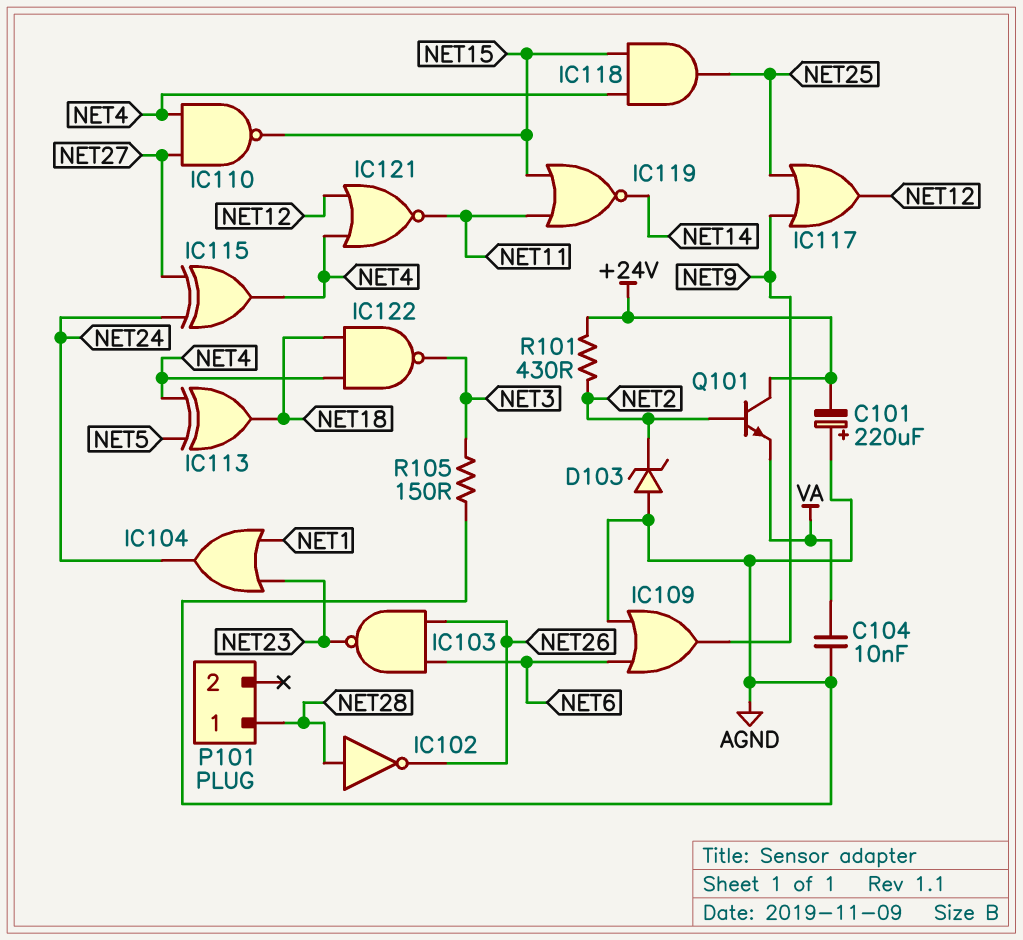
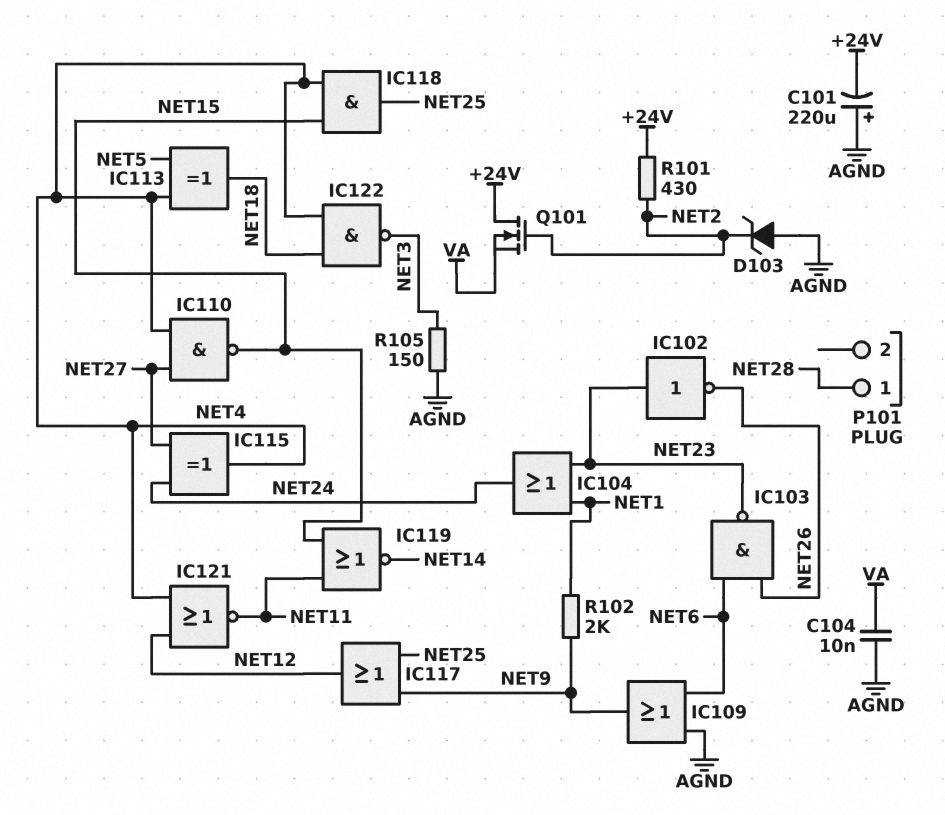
IC102: NOT (in NET28, out NET26) -> NOT (in NET23, out NET26)
Q101: NPN (B NET2, C +24V, E VA) -> NMOS (G NET2, D +24V, S VA)
R102: none -> 2k (NET1, NET9)

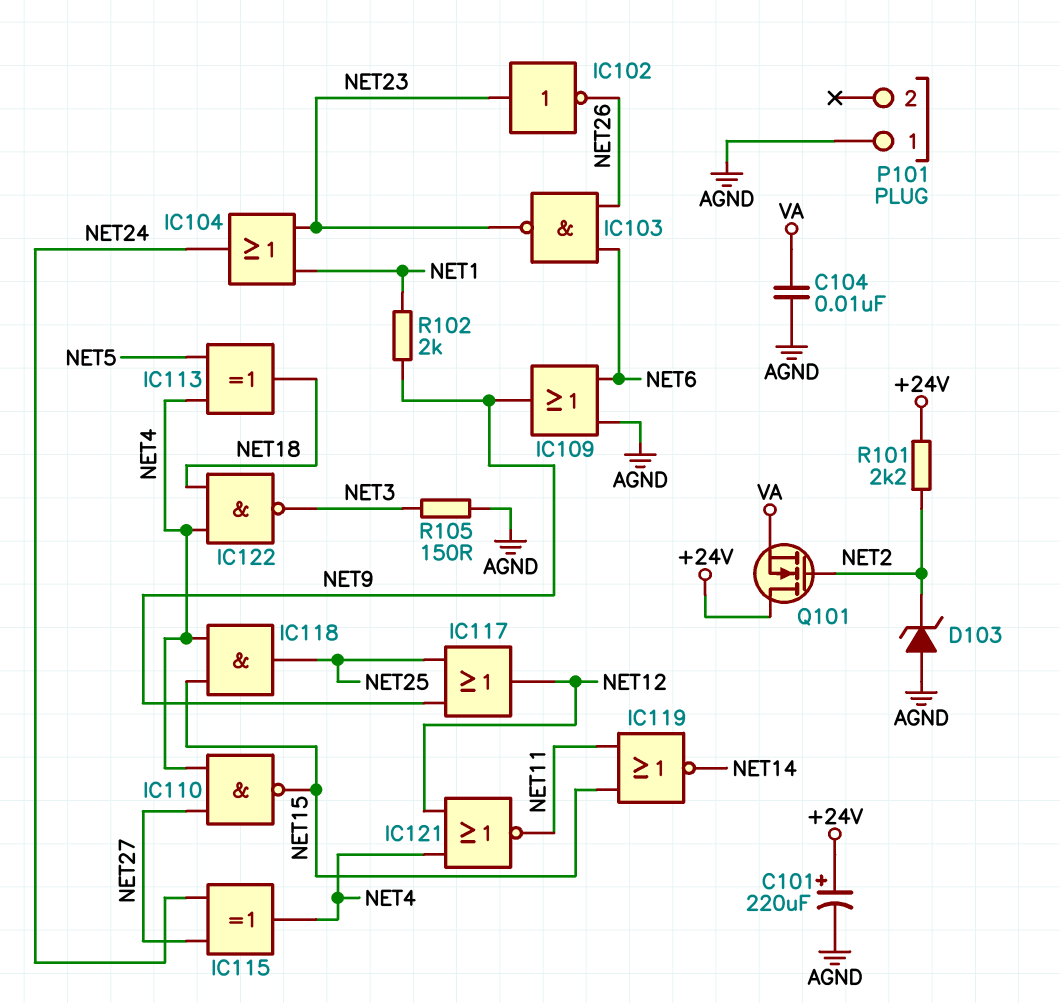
C101: 220uF (plus AGND, minus +24V) -> 220uF (plus +24V, minus AGND)
P101 pin 1: NET28 -> AGND
R101: 430 (+24V, NET2) -> 2.2k (+24V, NET2)

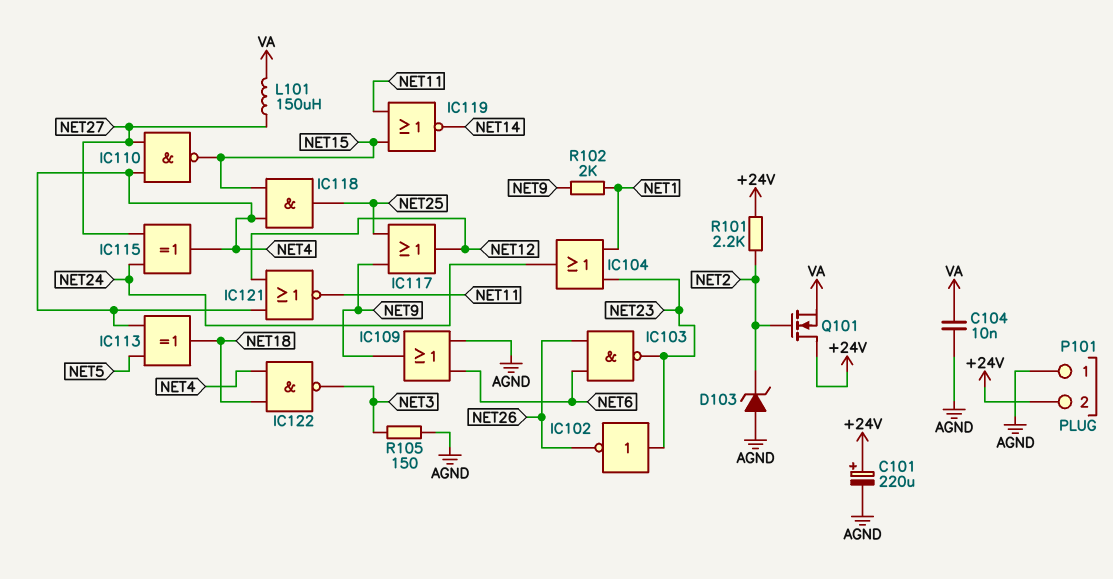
L101: none -> 150uH (NET27, VA)
P101 pin 2: none -> +24V

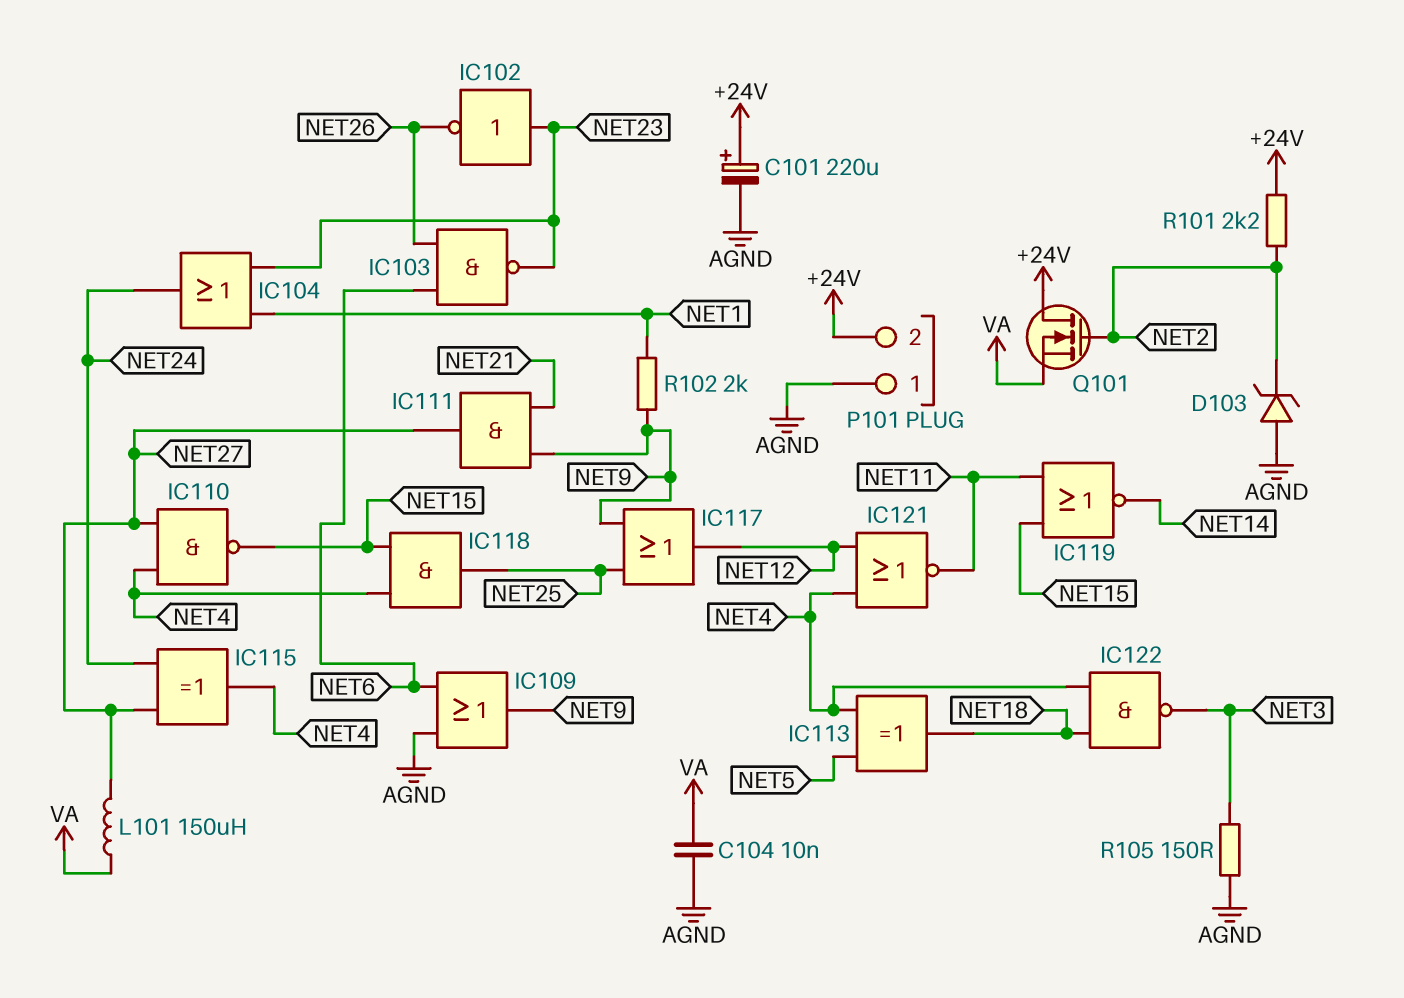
IC111: none -> AND (in NET9, in NET21, out NET27)

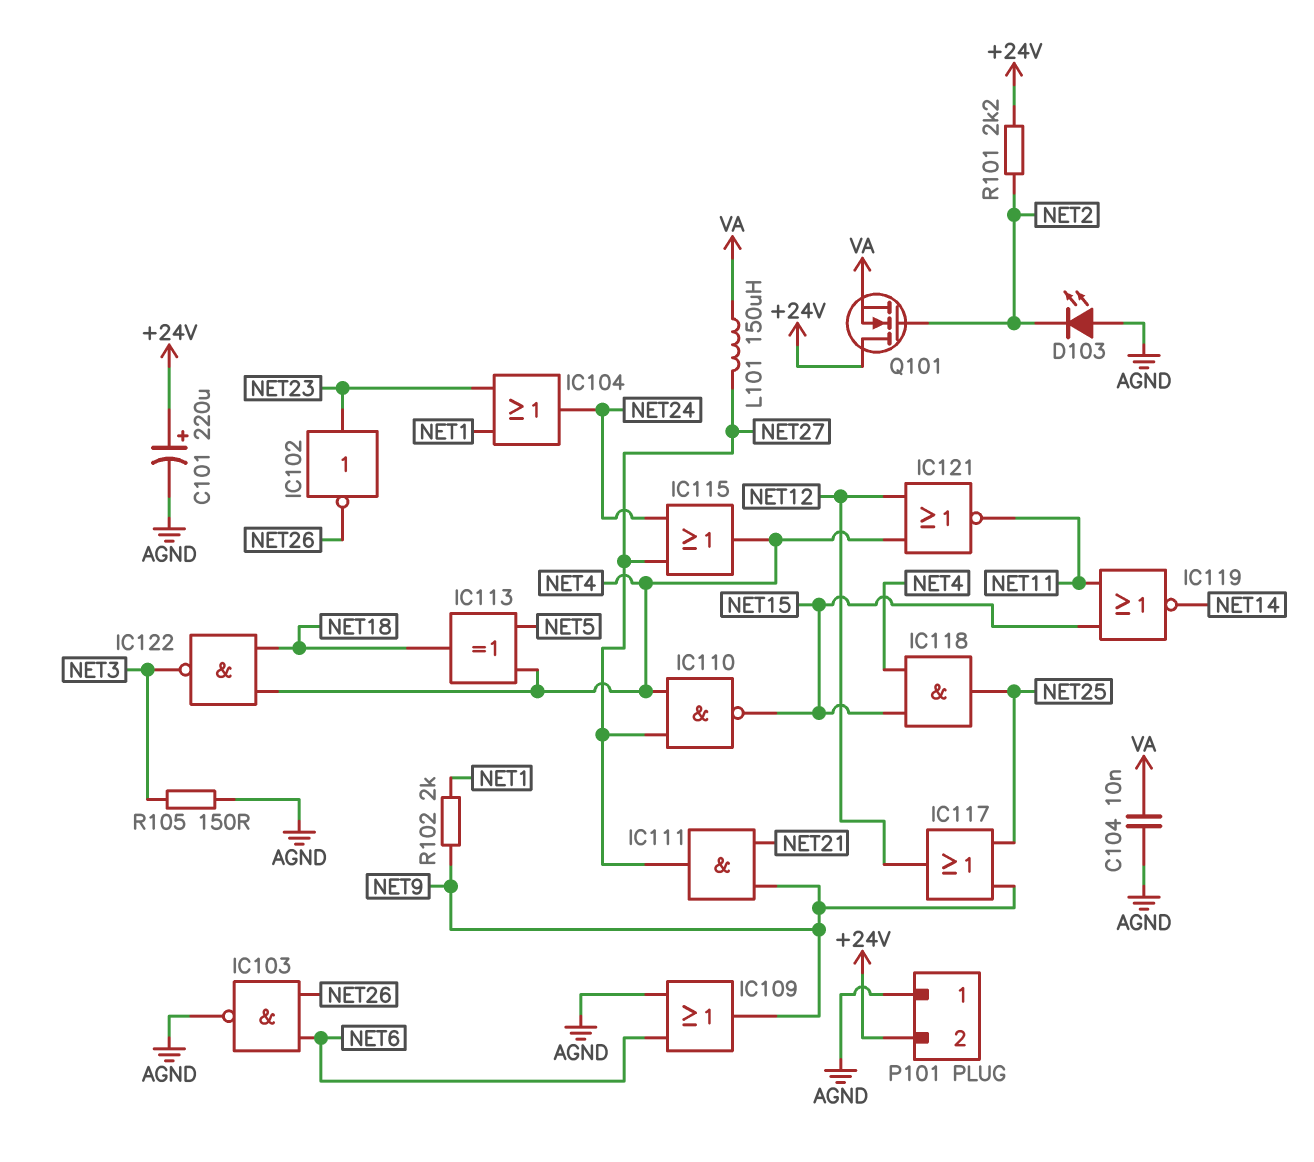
D103: zener (A AGND, K NET2) -> LED (A AGND, K NET2)
IC103: NAND (in NET6, in NET26, out NET23) -> NAND (in NET6, in NET26, out AGND)
IC115: XOR (in NET24, in NET27, out NET4) -> OR (in NET24, in NET27, out NET4)

